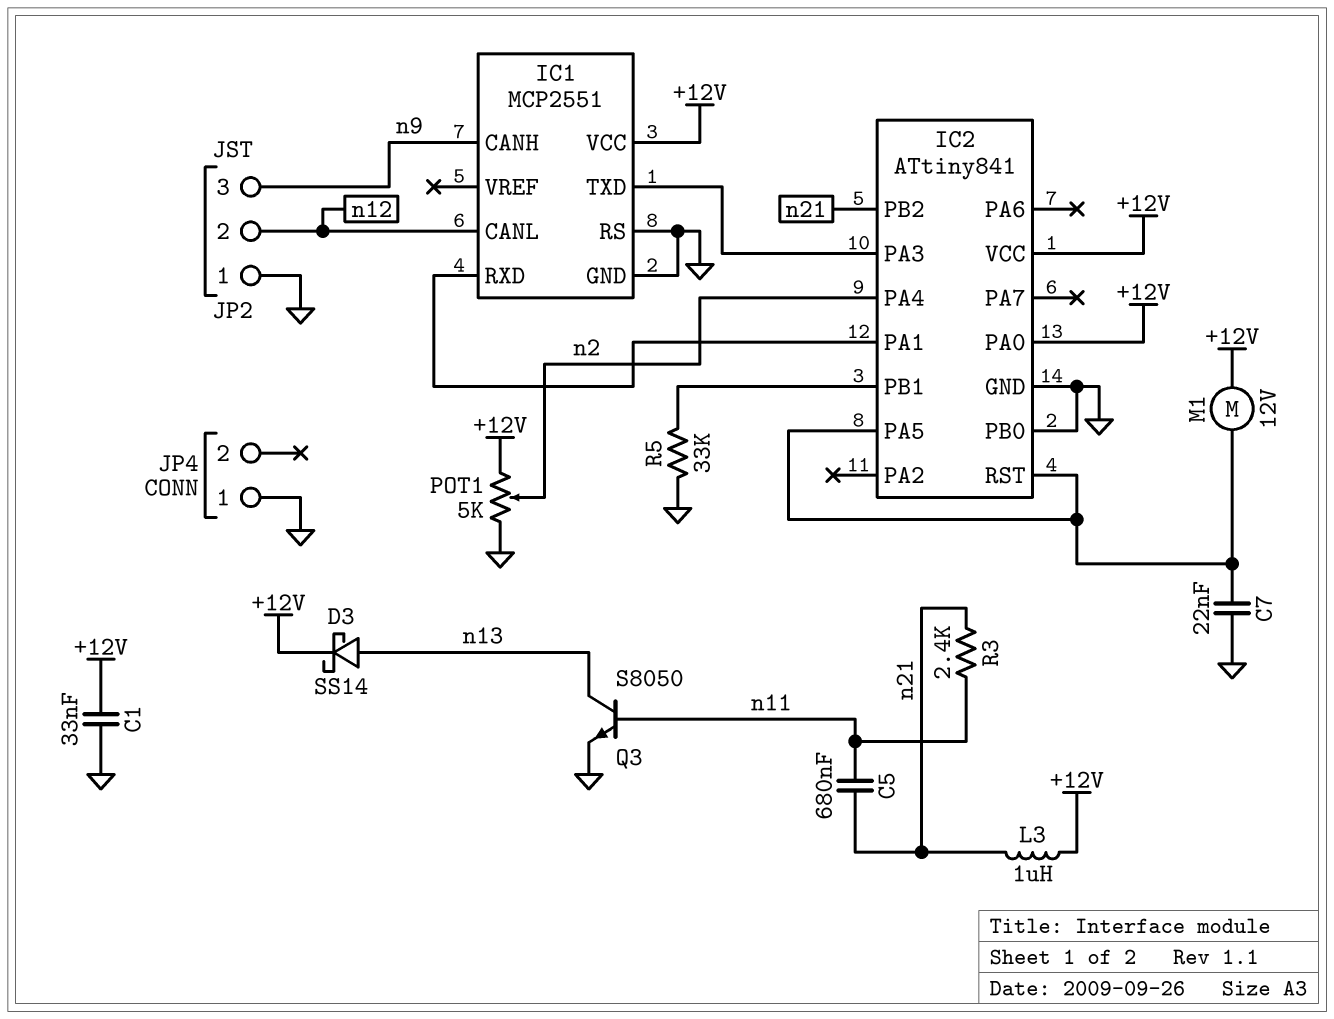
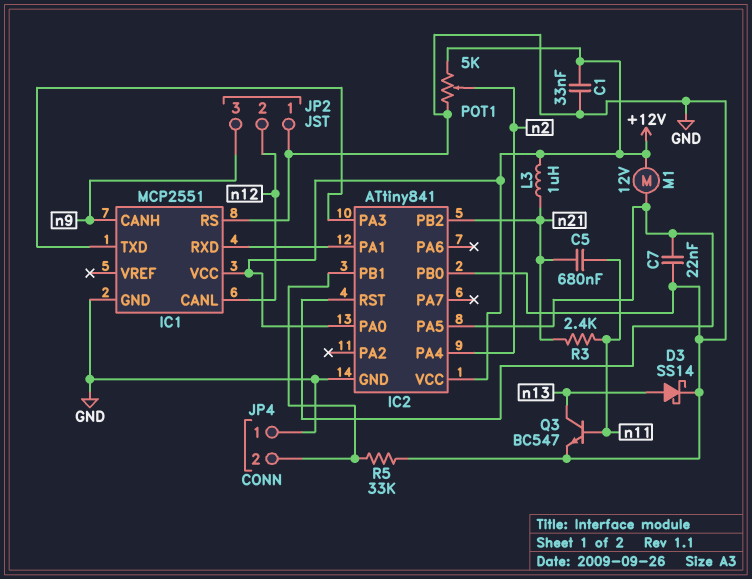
D3: schottky SS14 (A n13, K +12V) -> schottky SS14 (A n13, K GND)
JP4 pin 2: none -> IC2/PB1
Q3: NPN S8050 (B n11, C n13, E GND) -> NPN BC547 (B n11, C n13, E GND)

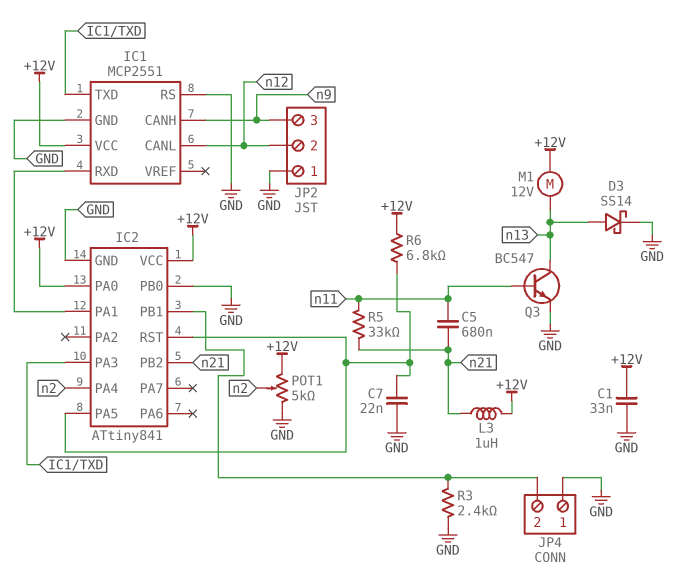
M1: motor 12V (+12V, IC2/PA5) -> motor 12V (+12V, n13)
R3: 2.4k (n11, n21) -> 2.4k (GND, IC2/PB1)
R5: 33k (GND, IC2/PB1) -> 33k (n11, n21)
R6: none -> 6.8k (+12V, IC2/PA5)

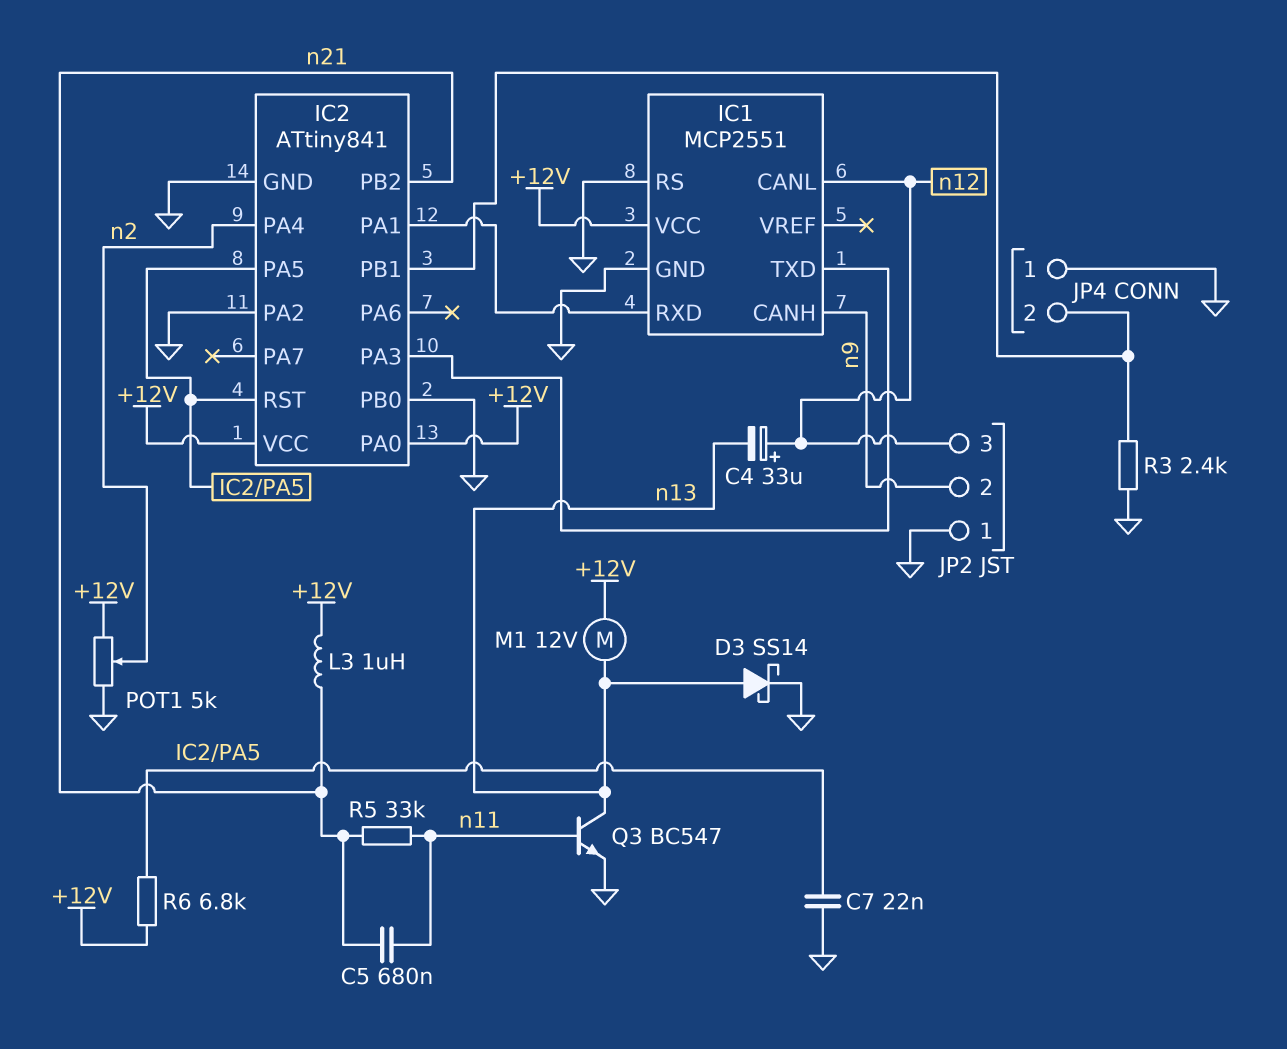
C1: 33nF (+12V, GND) -> none
C4: none -> 33uF (plus n12, minus n13)
IC2 pin PA2: none -> GND
JP2 pin 2: n12 -> n9
JP2 pin 3: n9 -> n12

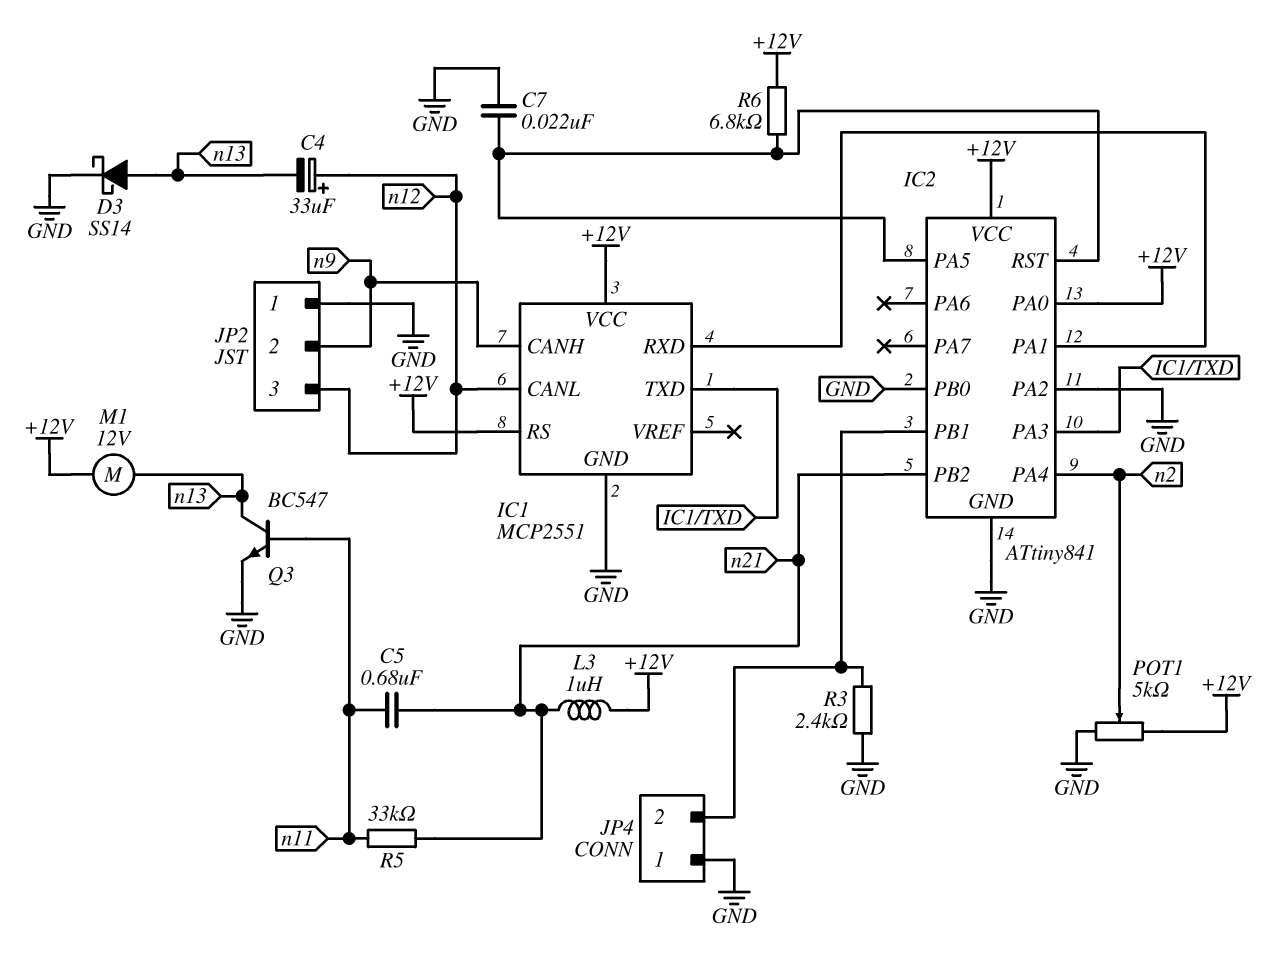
IC1 pin RS: GND -> +12V

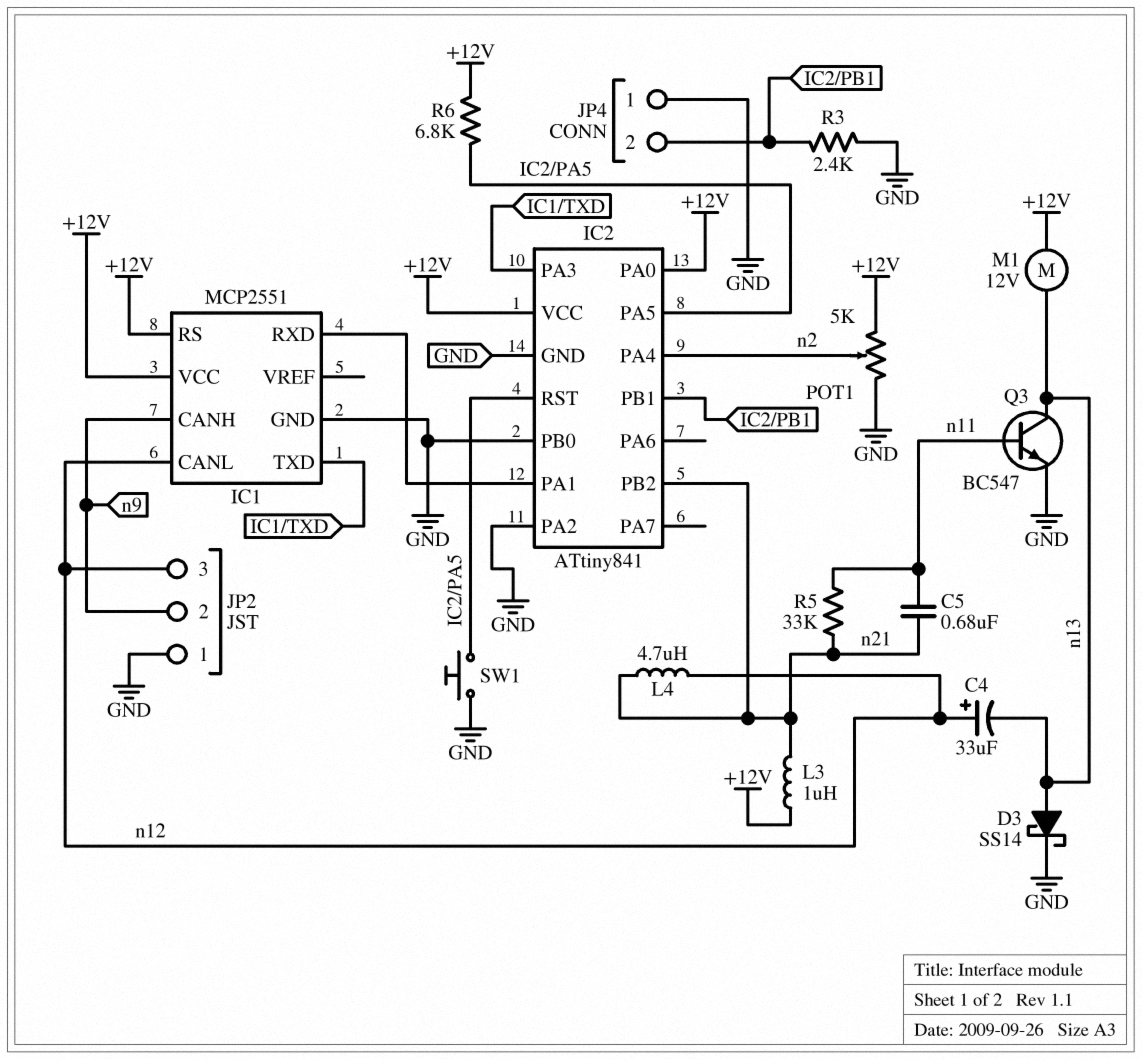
C7: 22nF (GND, IC2/PA5) -> none
L4: none -> 4.7uH (n12, n21)
SW1: none -> button (GND, IC2/PA5)

